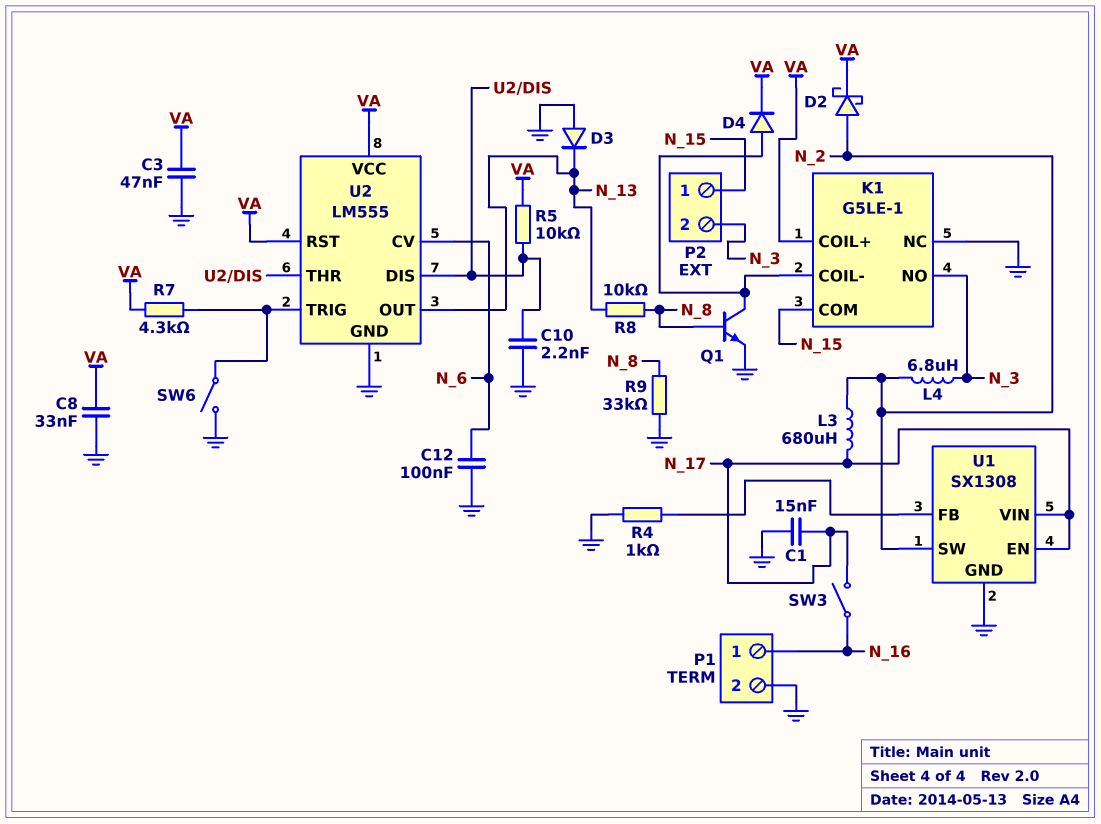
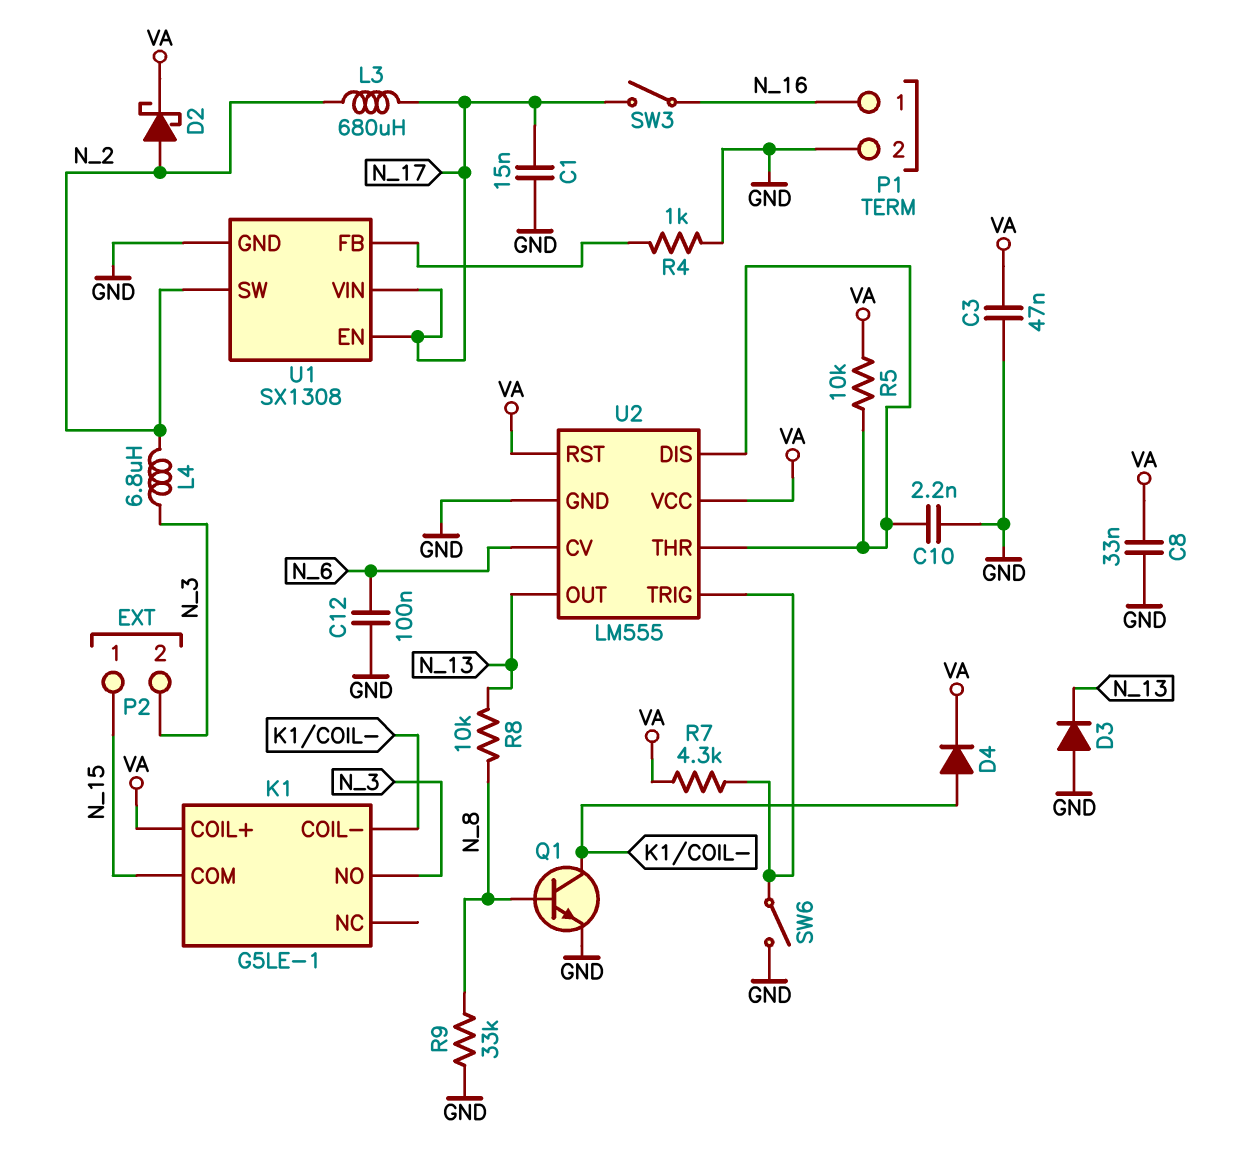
K1 pin NC: GND -> none

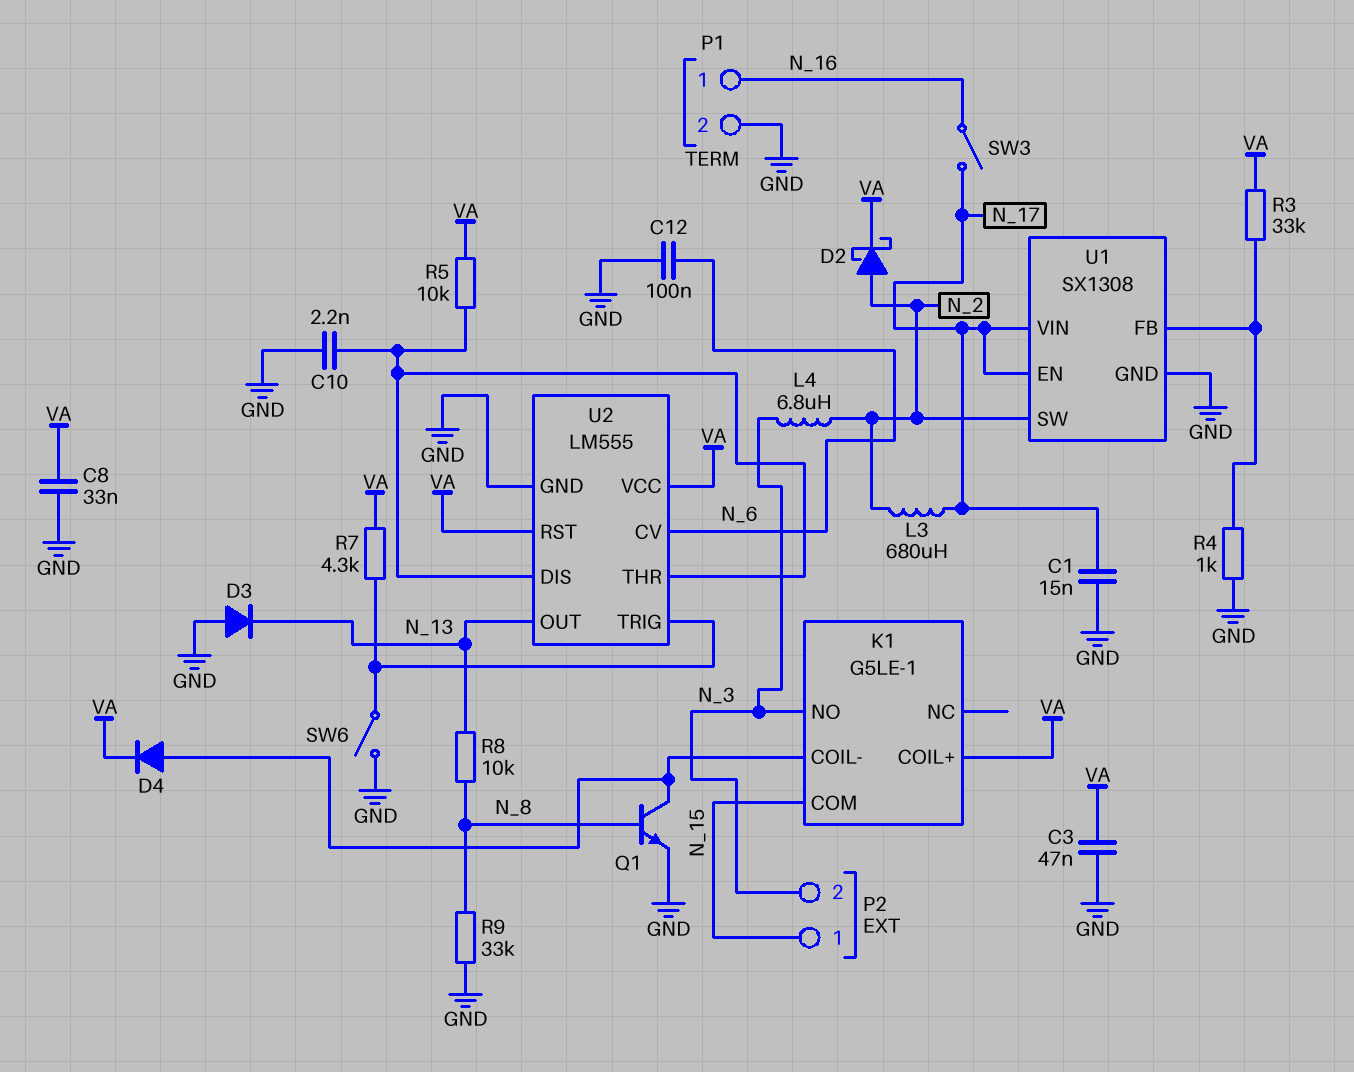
R3: none -> 33k (U1/FB, VA)

